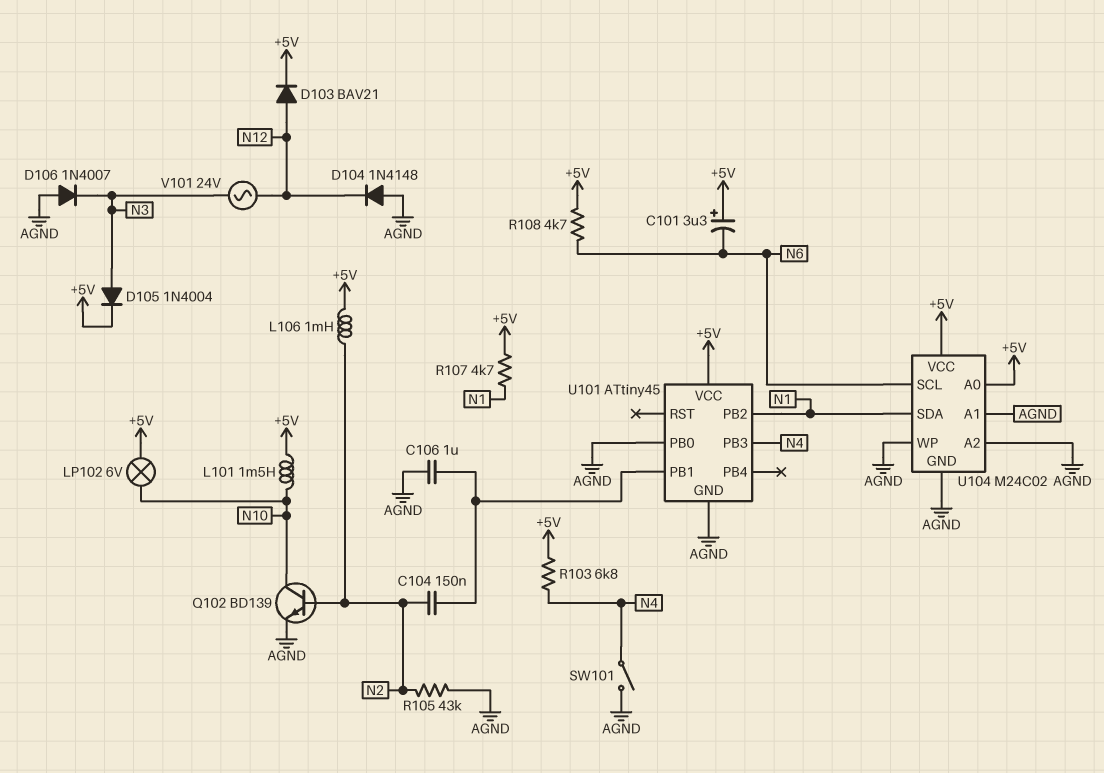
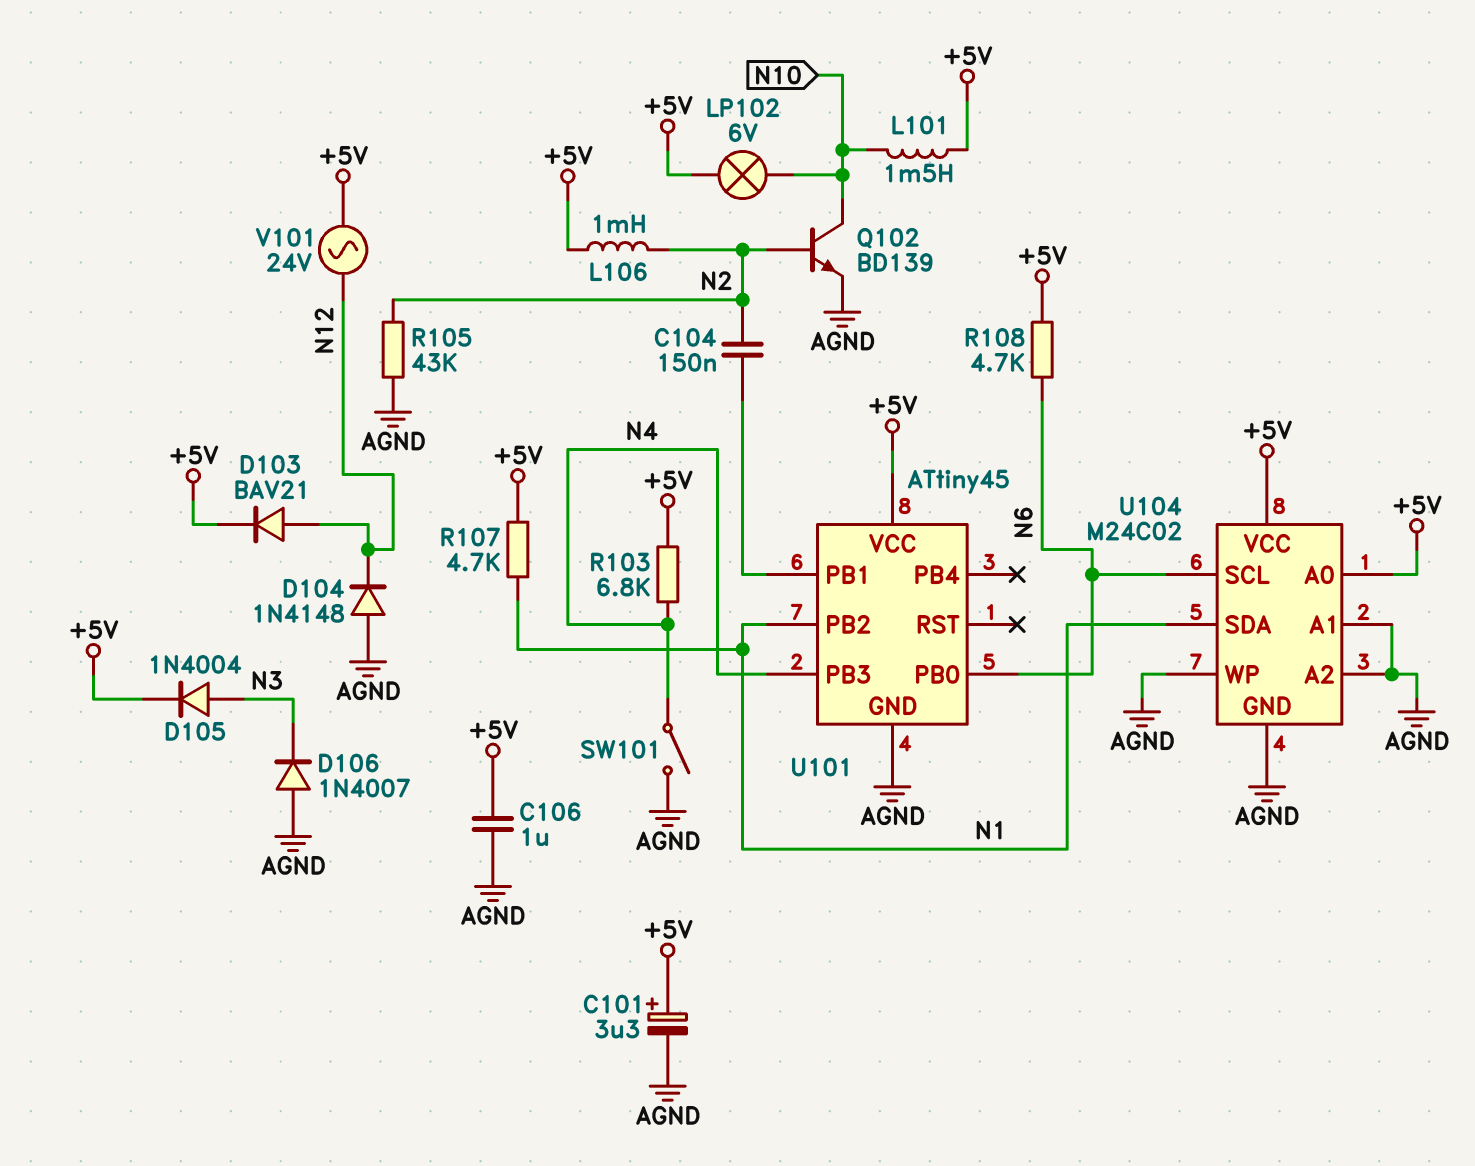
C101: 3.3uF (plus +5V, minus N6) -> 3.3uF (plus +5V, minus AGND)
C106: 1uF (AGND, U101/PB1) -> 1uF (+5V, AGND)
U101 pin PB0: AGND -> N6
V101: AC 24V (N3, N12) -> AC 24V (+5V, N12)

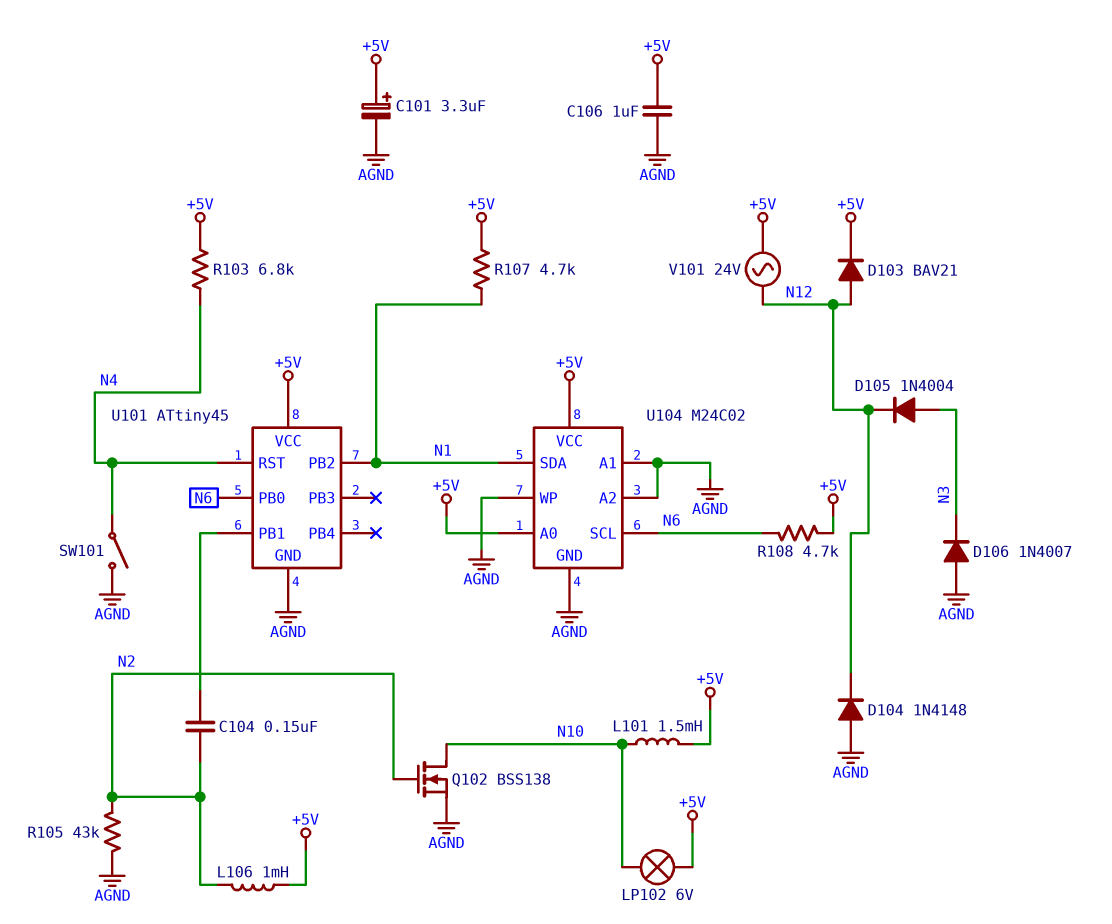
D105: diode 1N4004 (A N3, K +5V) -> diode 1N4004 (A N3, K N12)
Q102: NPN BD139 (B N2, C N10, E AGND) -> NMOS BSS138 (G N2, D N10, S AGND)
U101 pin PB3: N4 -> none
U101 pin RST: none -> N4

